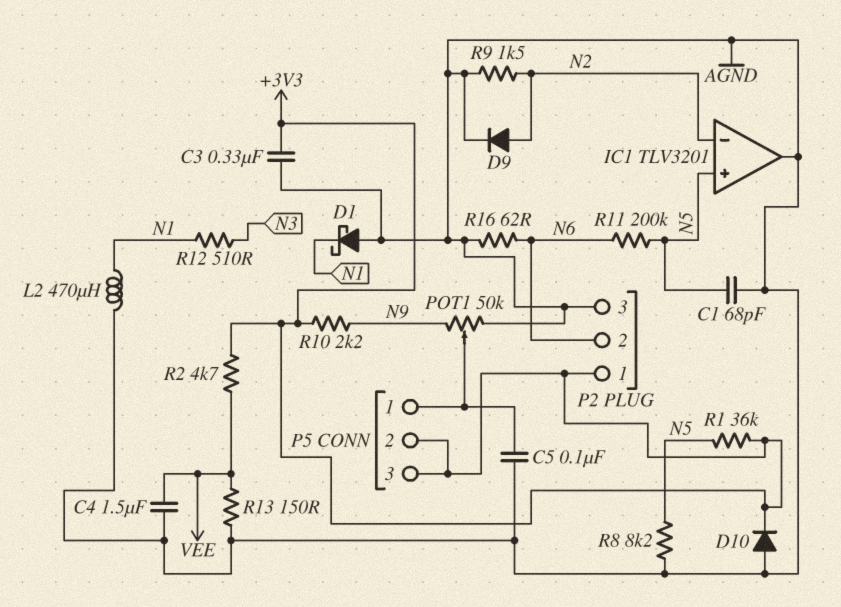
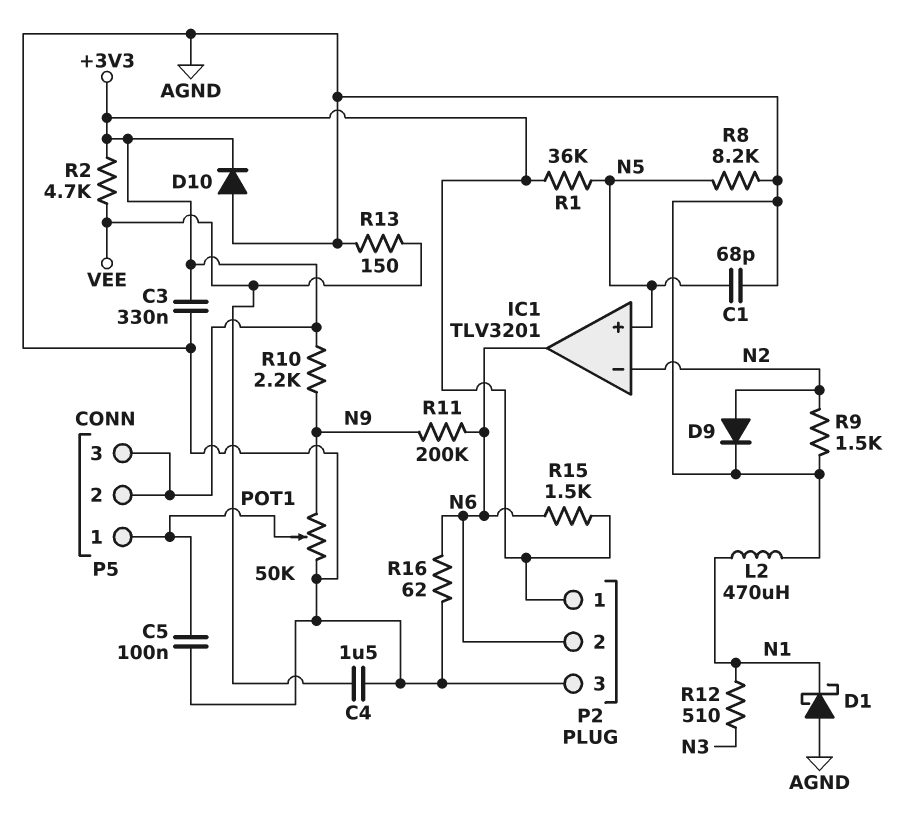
IC1 pin out: AGND -> N6
R11: 200k (N5, N6) -> 200k (N6, N9)
R15: none -> 1.5k (+3V3, N6)

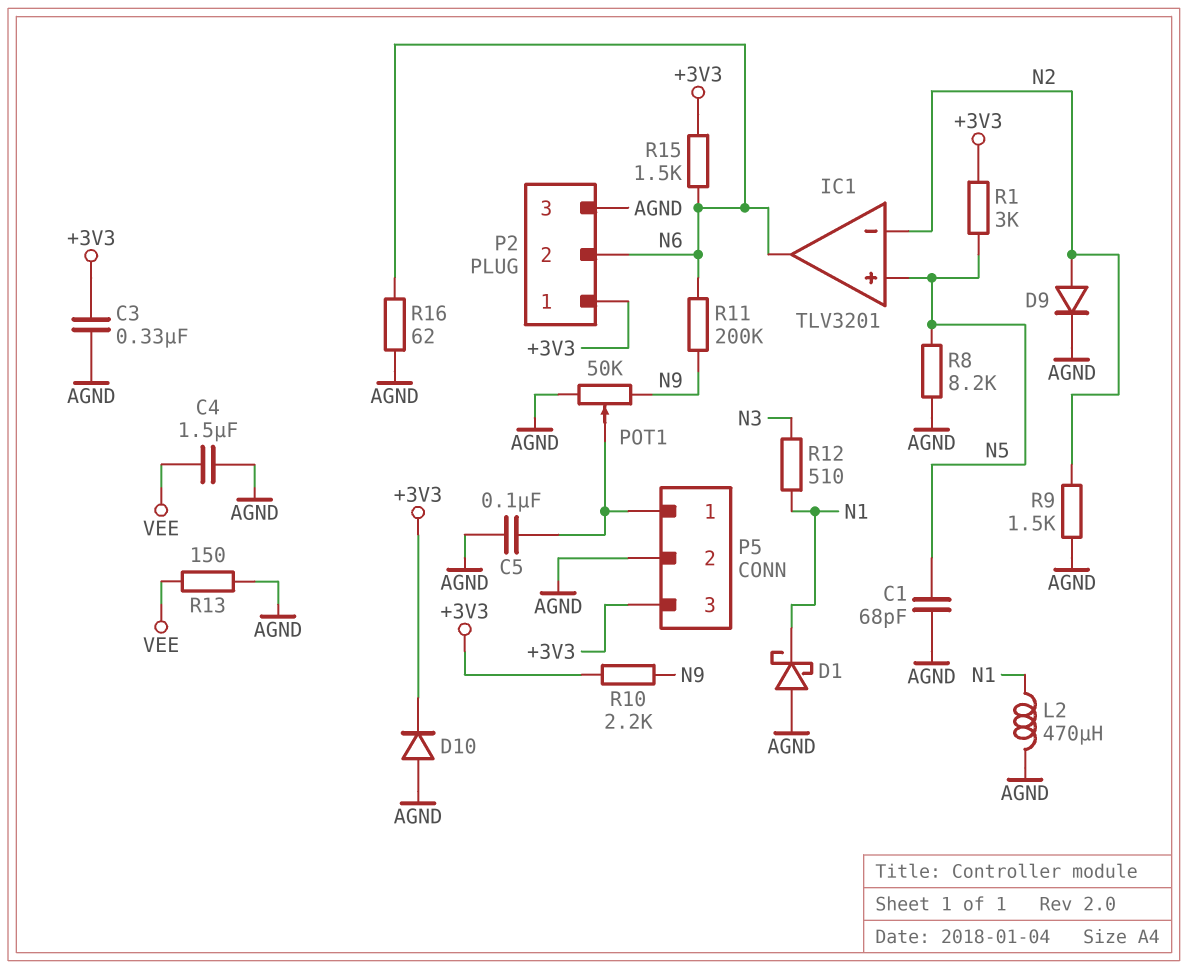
P5 pin 2: +3V3 -> AGND
R1: 36k (+3V3, N5) -> 3k (+3V3, N5)
R2: 4.7k (+3V3, VEE) -> none

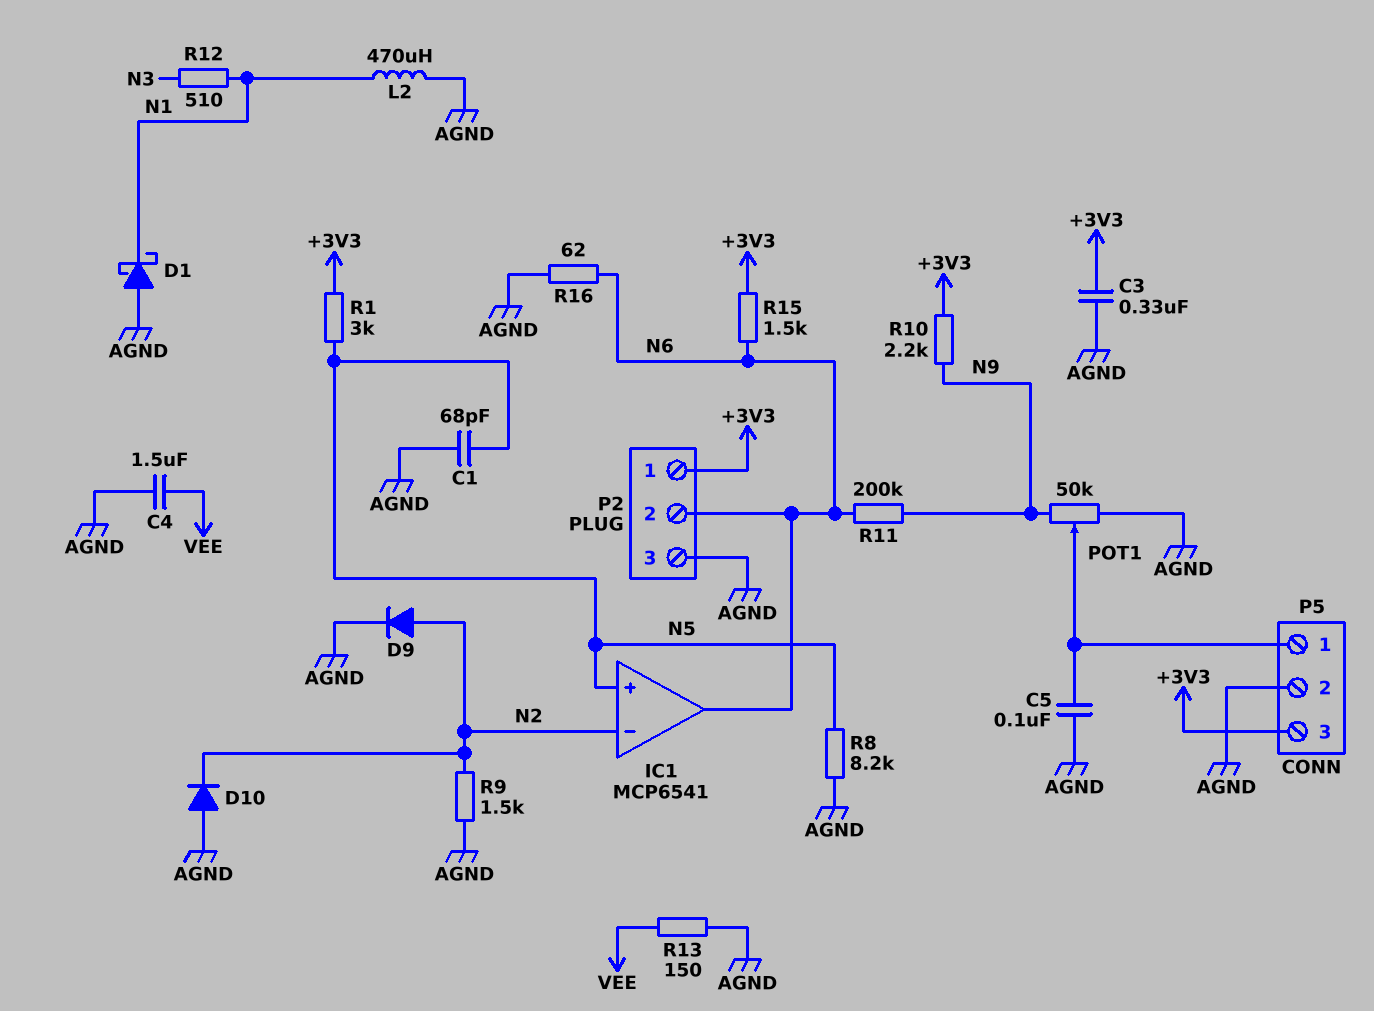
D10: diode (A AGND, K +3V3) -> diode (A AGND, K N2)
IC1: TLV3201 -> MCP6541

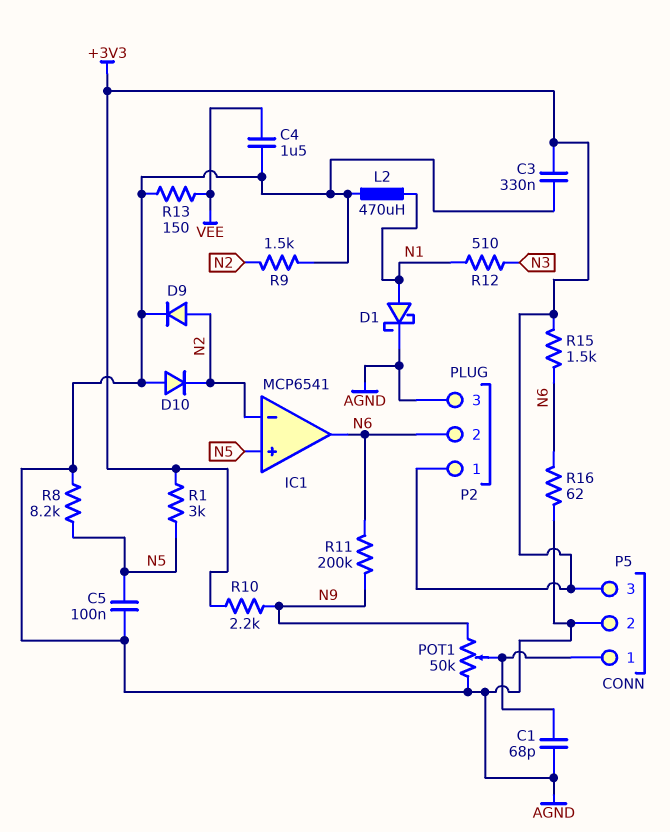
C1: 68pF (AGND, N5) -> 68pF (AGND, P5/1)
C5: 100nF (AGND, P5/1) -> 100nF (AGND, N5)
D1: schottky (A AGND, K N1) -> schottky (A N1, K AGND)

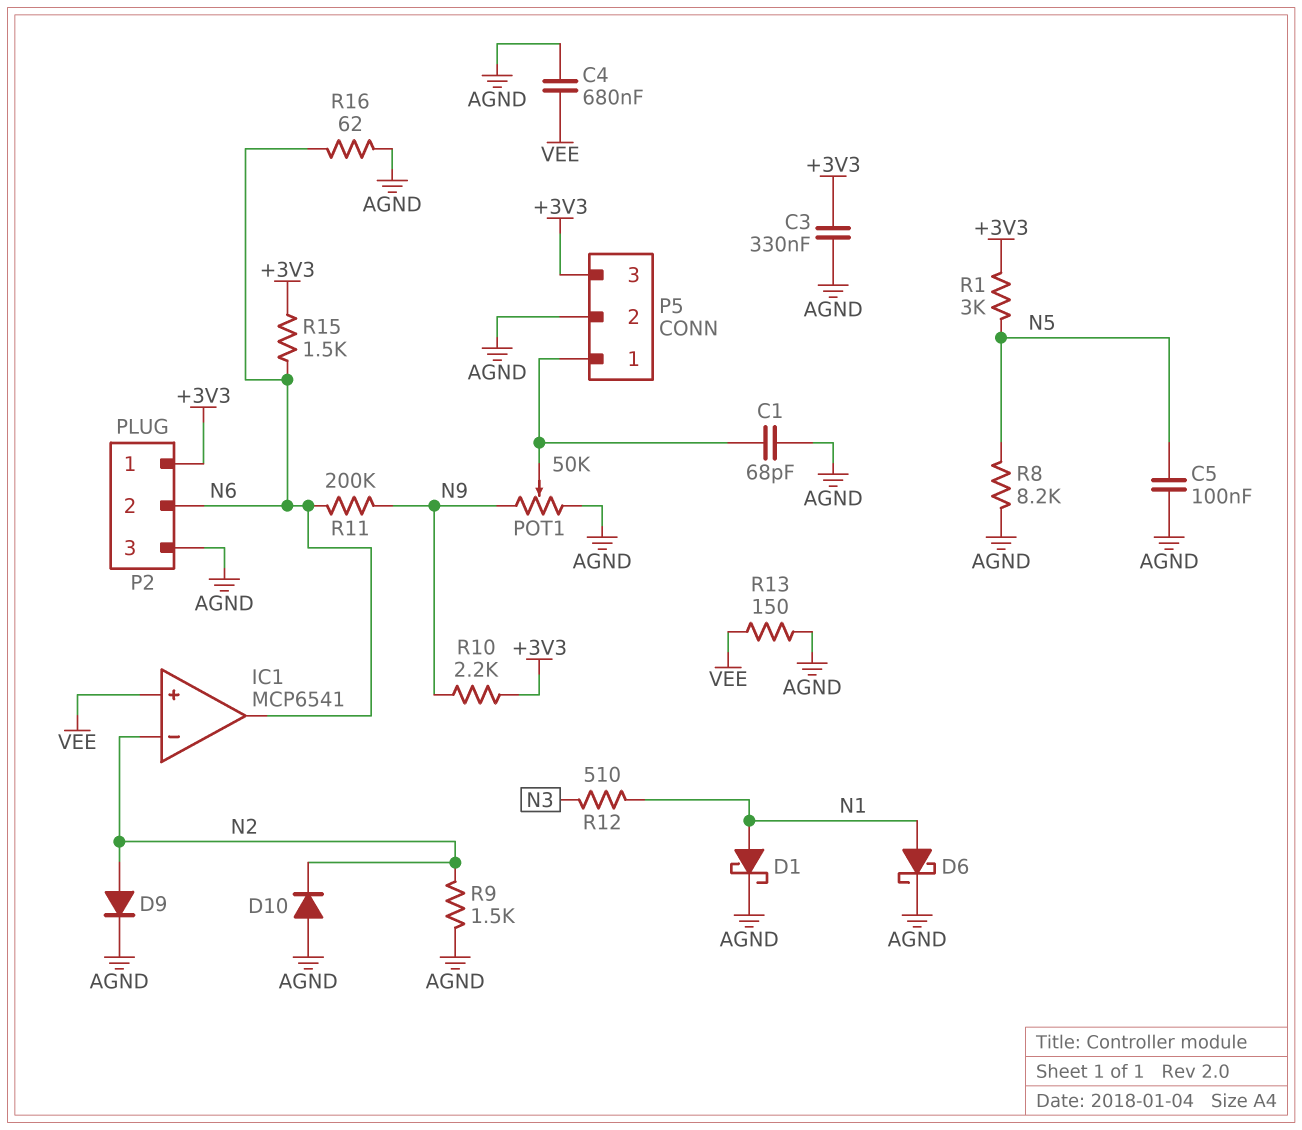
C4: 1.5uF (AGND, VEE) -> 680nF (AGND, VEE)
D6: none -> schottky (A N1, K AGND)
IC1 pin in+: N5 -> VEE
L2: 470uH (AGND, N1) -> none

